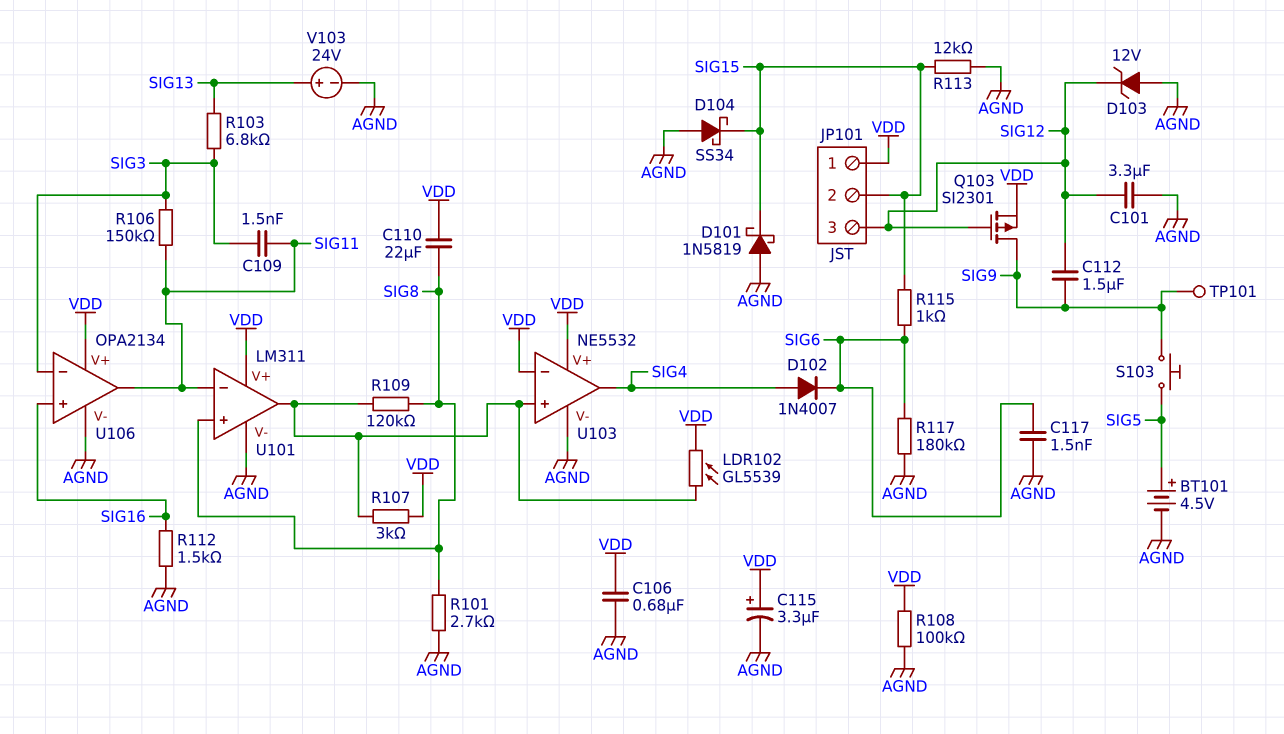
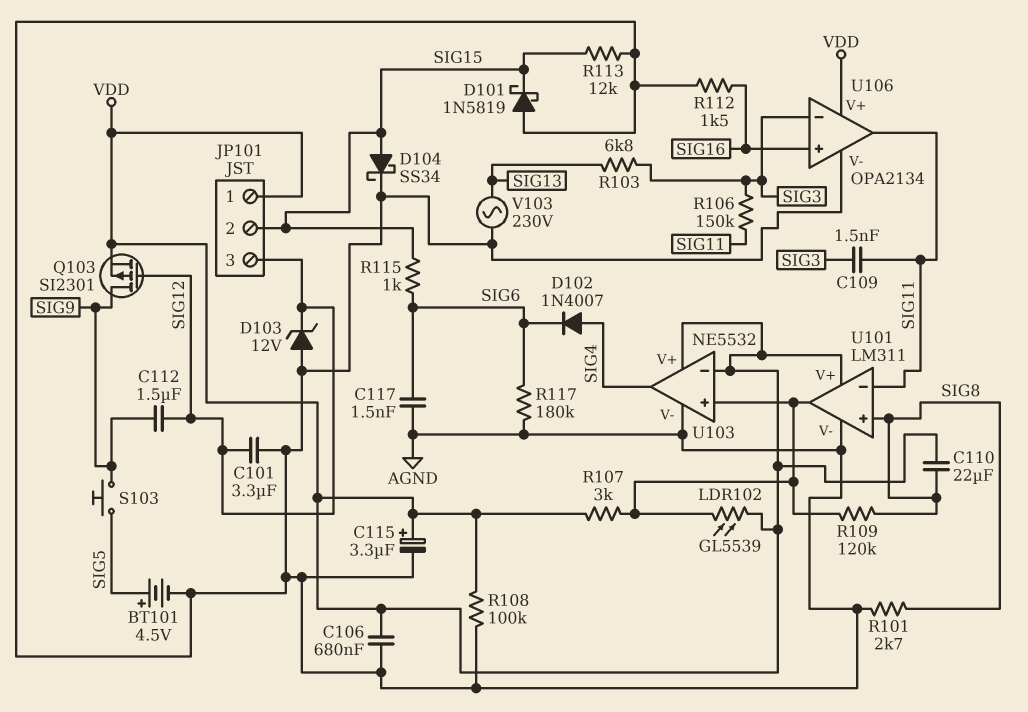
D104: schottky SS34 (A AGND, K SIG15) -> schottky SS34 (A SIG15, K AGND)
TP101: test point (SIG9) -> none
V103: 24V (plus SIG13, minus AGND) -> AC 230V (AGND, SIG13)

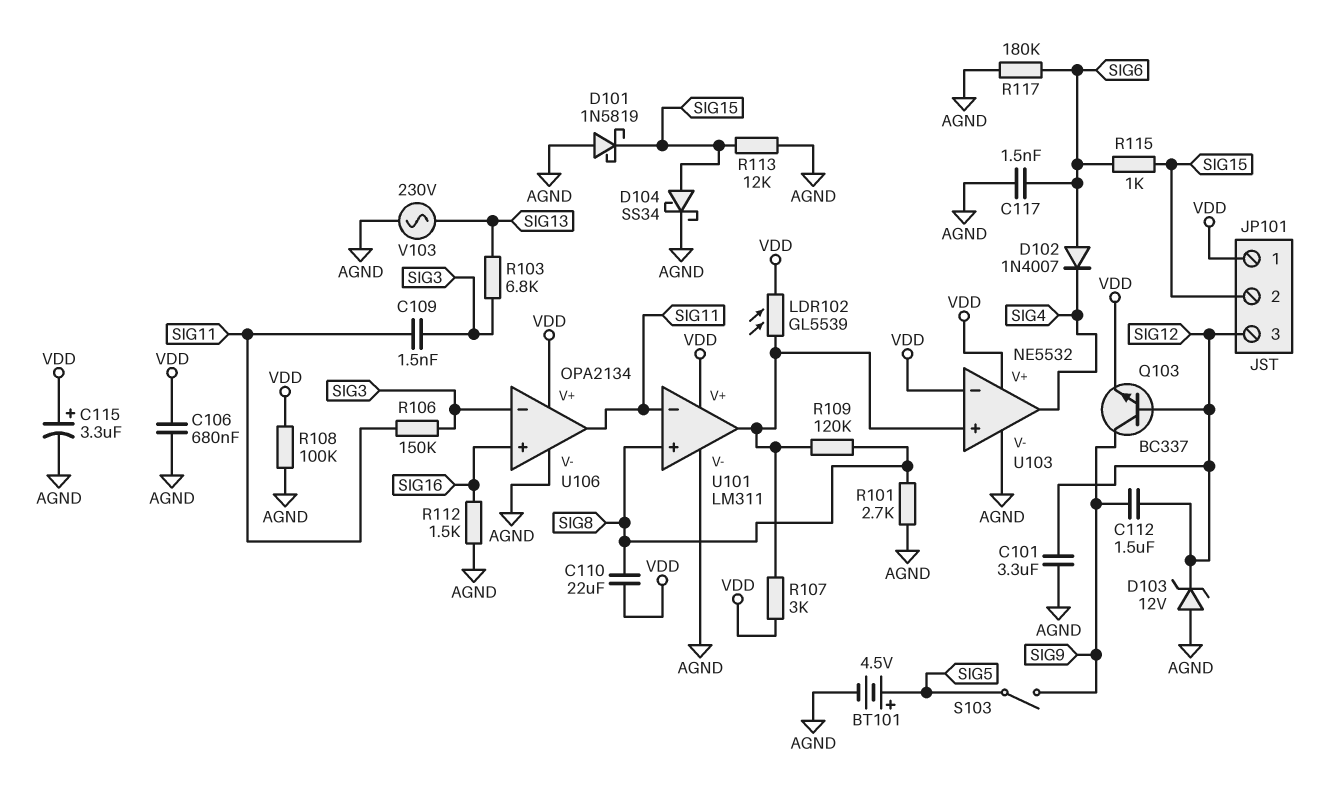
D102: diode 1N4007 (A SIG4, K SIG6) -> diode 1N4007 (A SIG6, K SIG4)
Q103: PMOS SI2301 (G SIG12, D SIG9, S VDD) -> NPN BC337 (B SIG12, C SIG9, E VDD)
S103: button (SIG5, SIG9) -> switch (SIG5, SIG9)

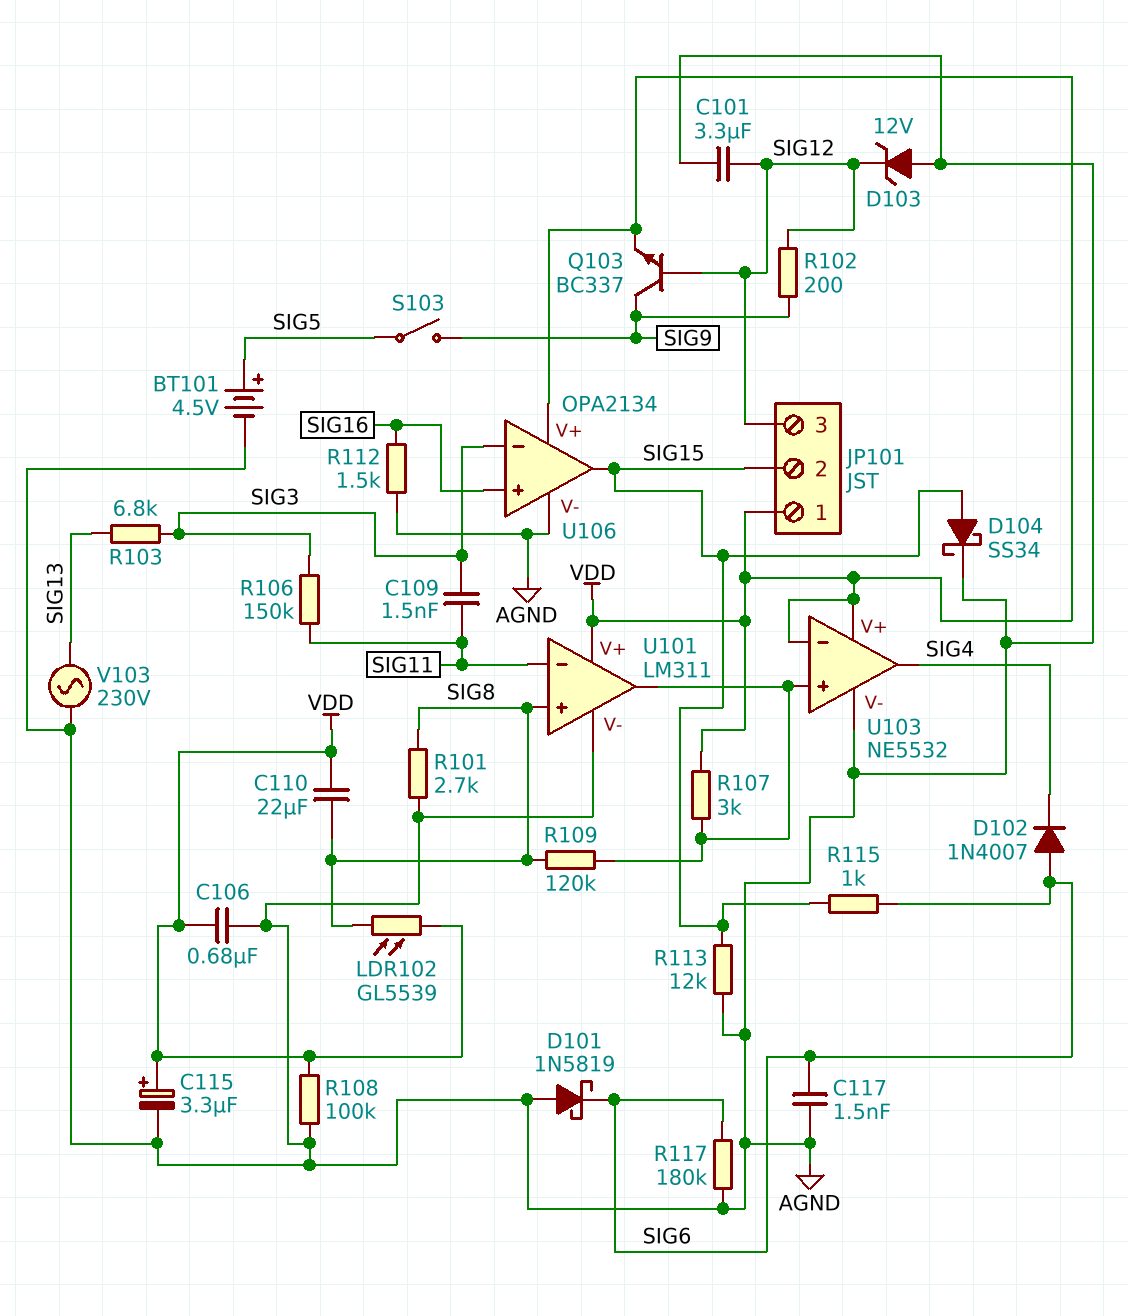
C112: 1.5uF (SIG9, SIG12) -> none
D101: schottky 1N5819 (A AGND, K SIG15) -> schottky 1N5819 (A AGND, K SIG6)
LDR102: GL5539 (U101/out, VDD) -> GL5539 (SIG8, VDD)
R102: none -> 200 (SIG9, SIG12)
U106 pin out: SIG11 -> SIG15

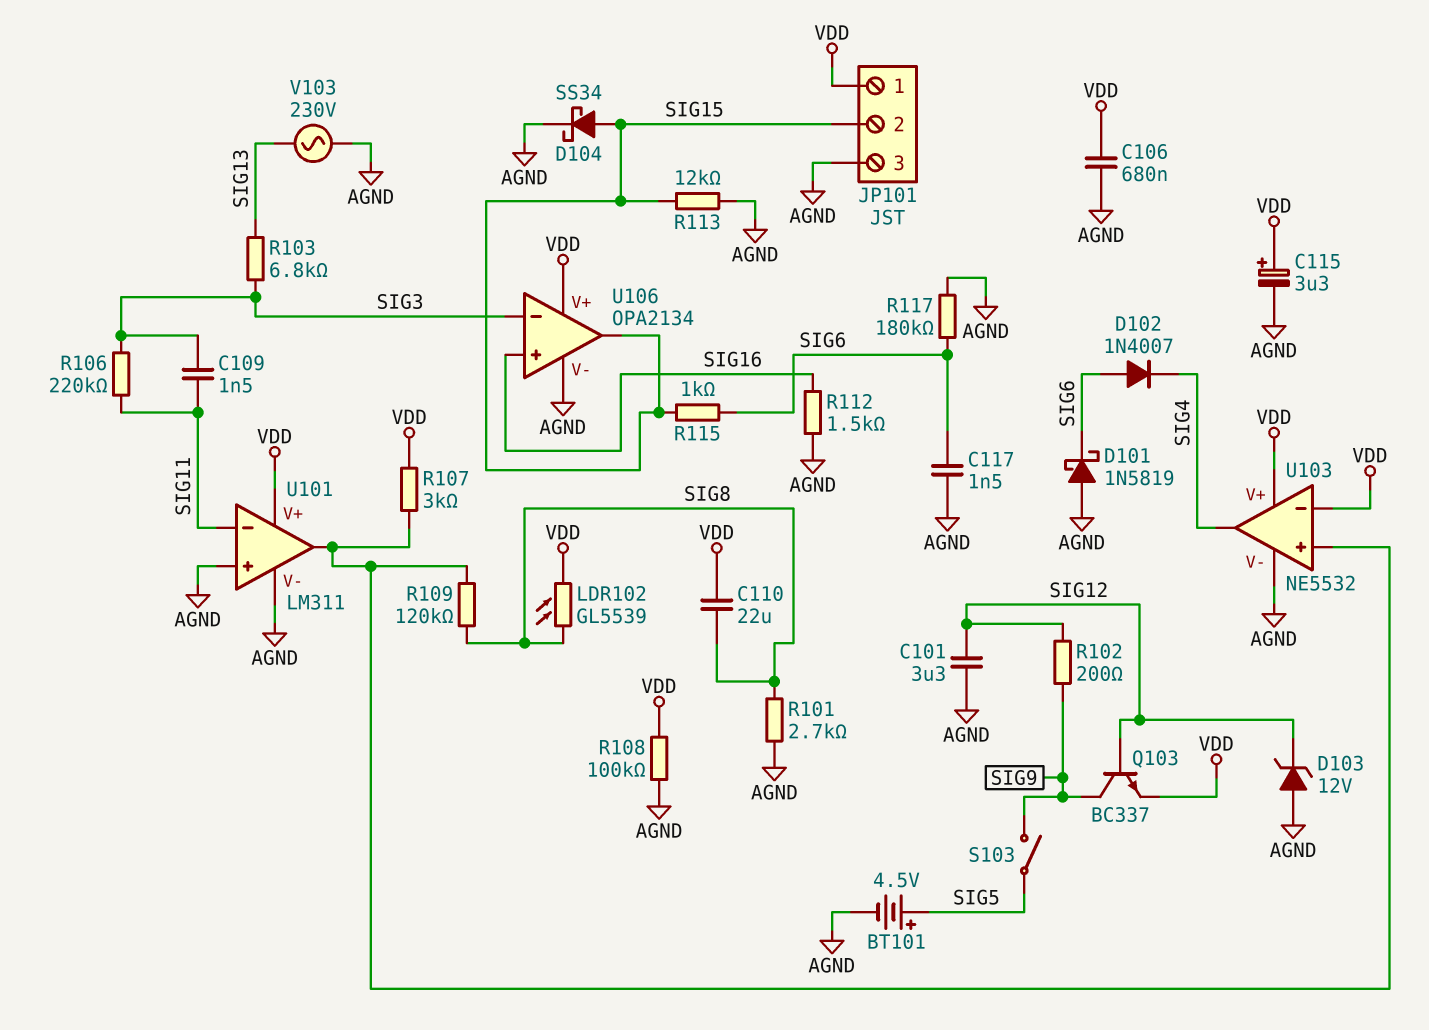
JP101 pin 3: SIG12 -> AGND
R106: 150k (SIG3, SIG11) -> 220k (SIG3, SIG11)
U101 pin in+: SIG8 -> AGND

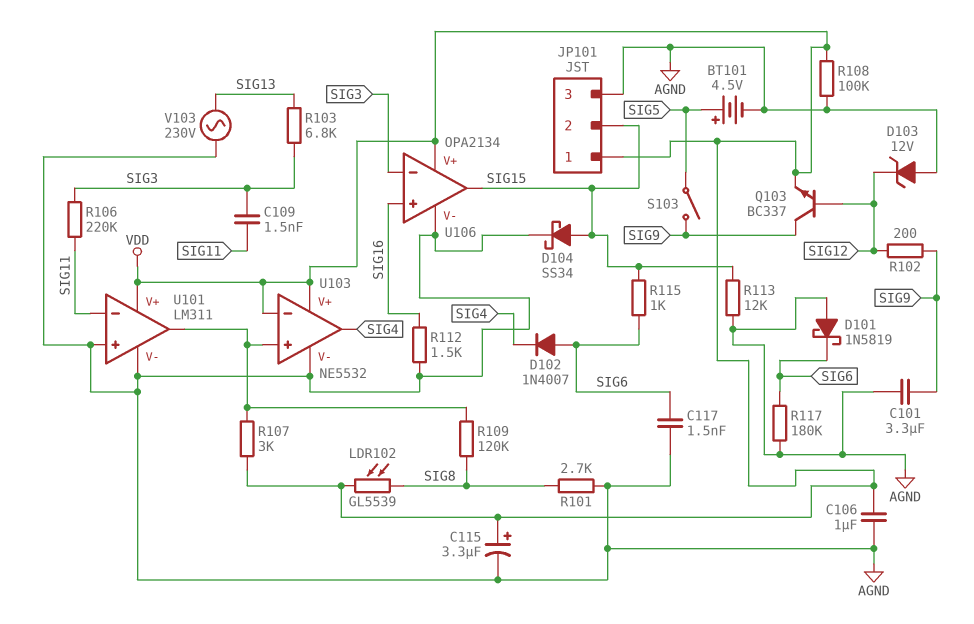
C101: 3.3uF (AGND, SIG12) -> 3.3uF (AGND, SIG9)
C106: 680nF (AGND, VDD) -> 1uF (AGND, VDD)
C110: 22uF (SIG8, VDD) -> none

